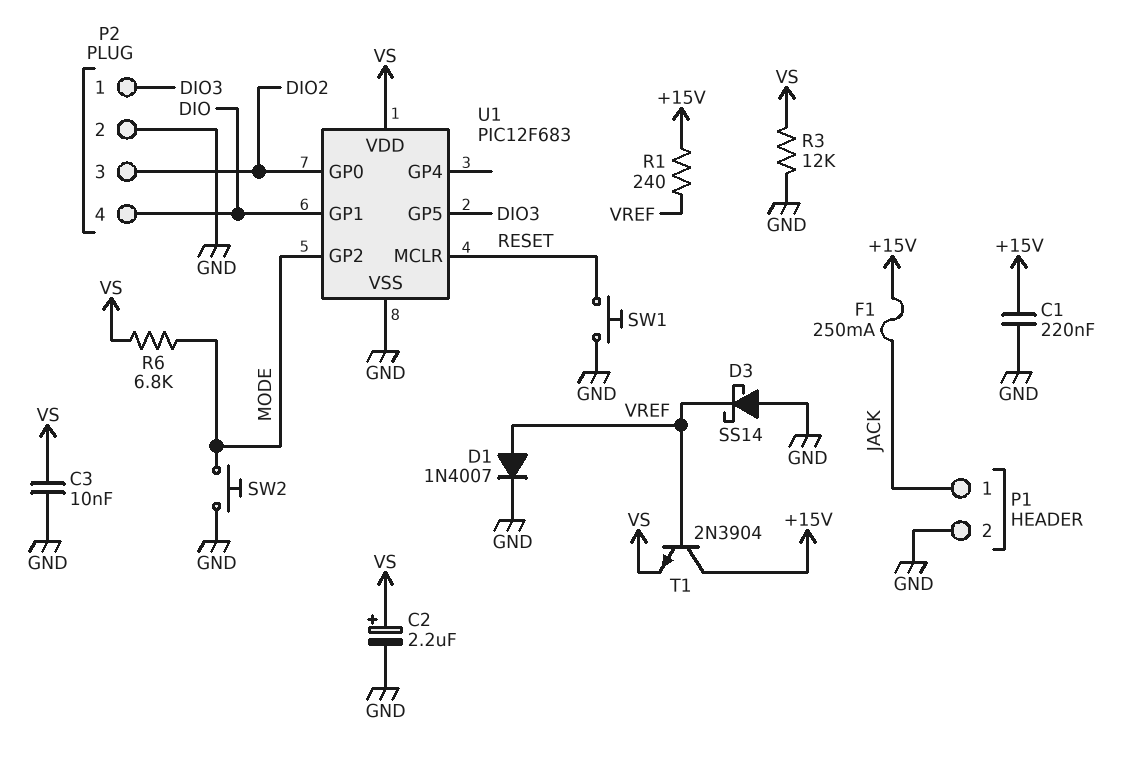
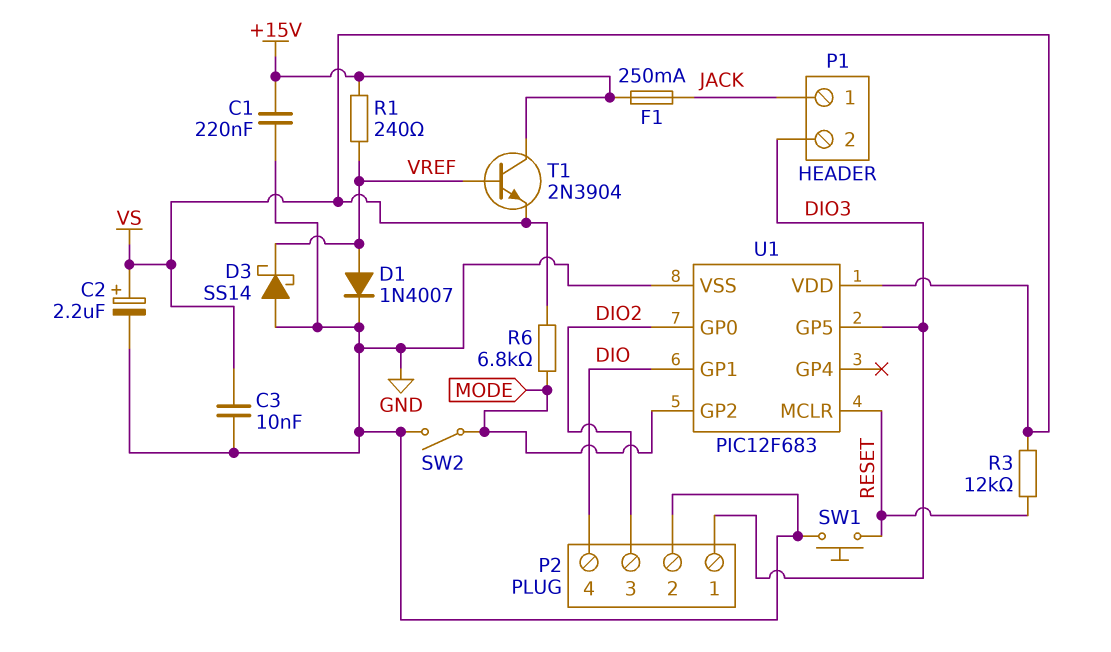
P1 pin 2: GND -> DIO3
R3: 12k (GND, VS) -> 12k (RESET, VS)
SW2: button (GND, MODE) -> switch (GND, MODE)

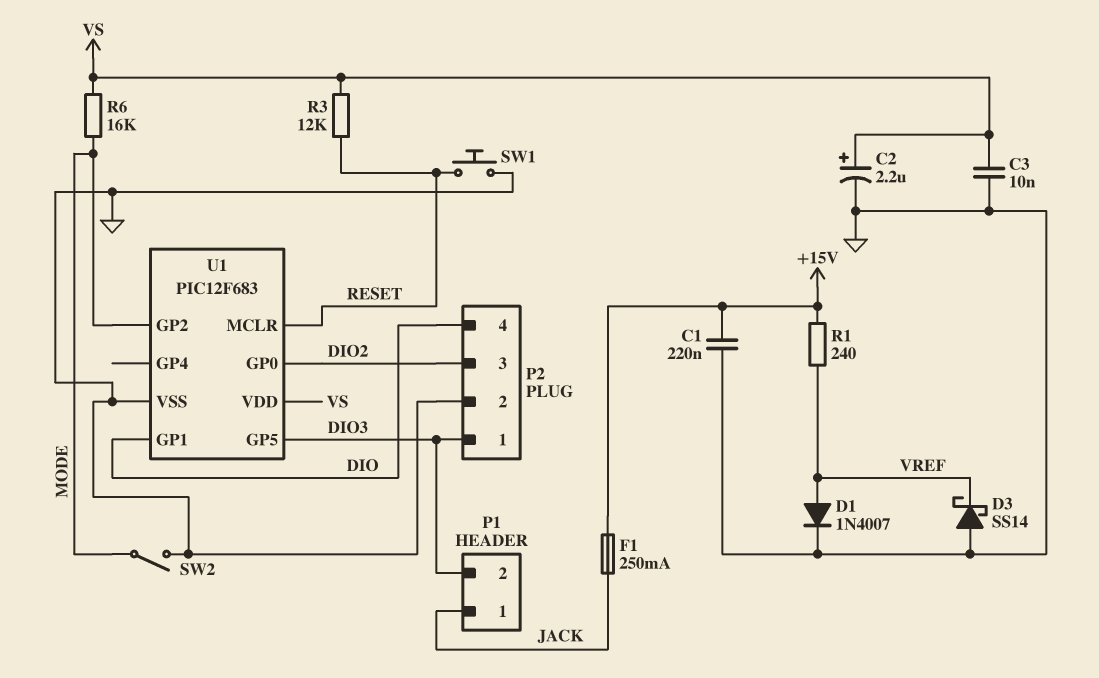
R6: 6.8k (MODE, VS) -> 16k (MODE, VS)
T1: NPN 2N3904 (B VREF, C +15V, E VS) -> none

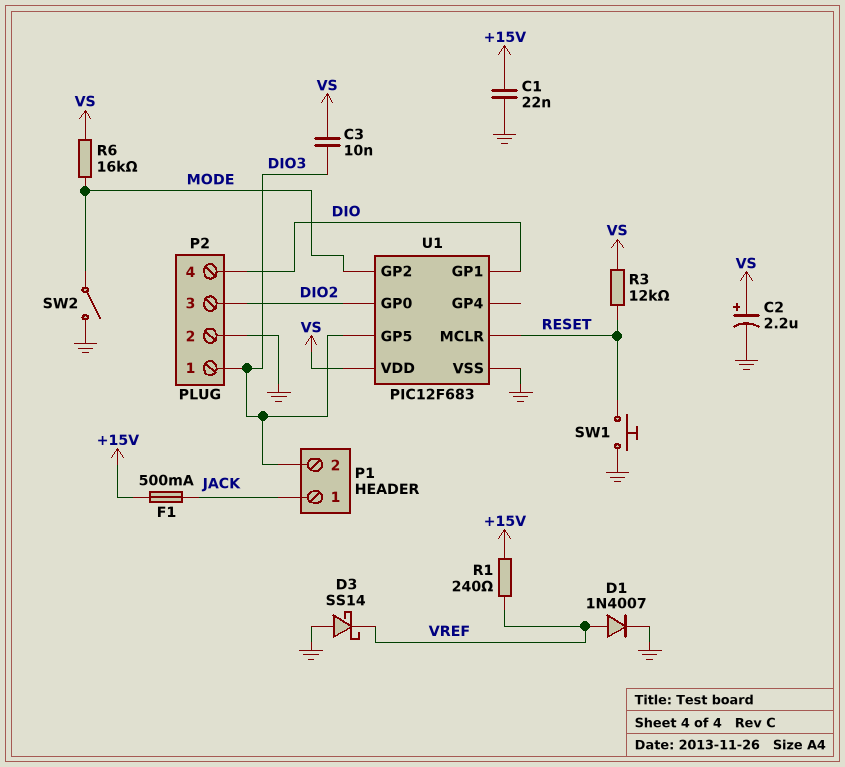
C1: 220nF (+15V, GND) -> 22nF (+15V, GND)
C3: 10nF (GND, VS) -> 10nF (DIO3, VS)
F1: 250mA (+15V, JACK) -> 500mA (+15V, JACK)

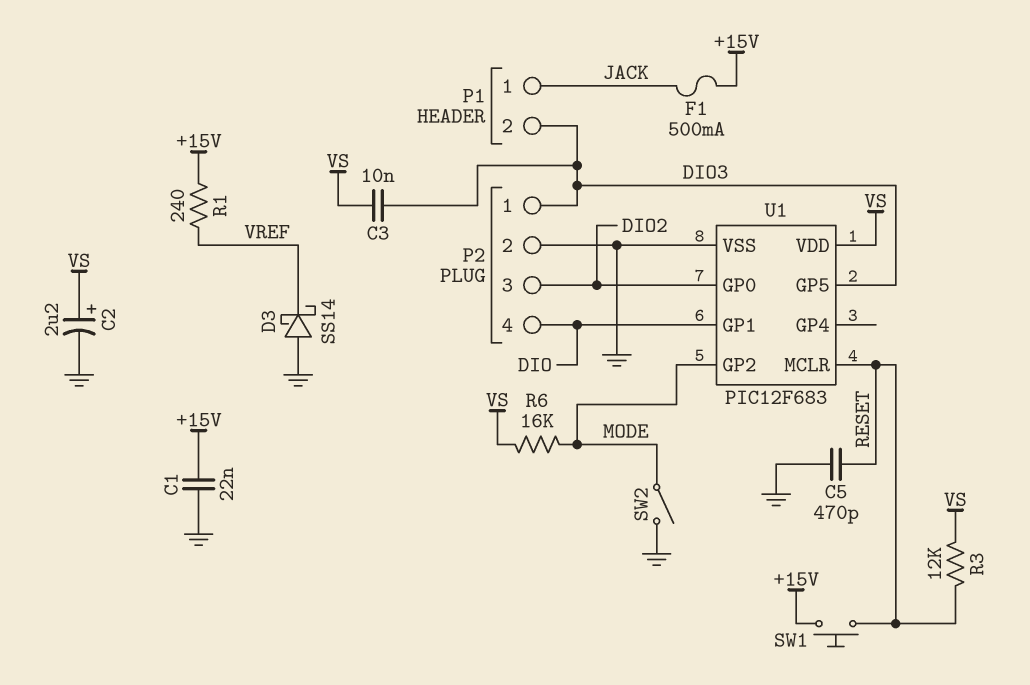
C5: none -> 470pF (GND, RESET)
D1: diode 1N4007 (A VREF, K GND) -> none
SW1: button (GND, RESET) -> button (+15V, RESET)

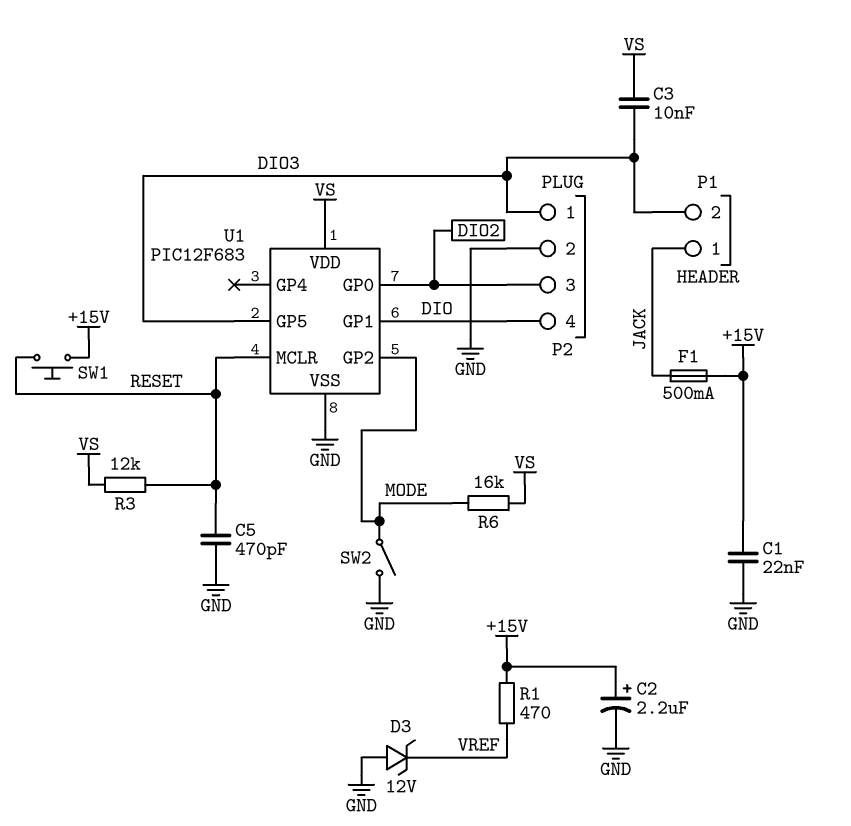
C2: 2.2uF (plus VS, minus GND) -> 2.2uF (plus +15V, minus GND)
D3: schottky SS14 (A GND, K VREF) -> zener 12V (A GND, K VREF)
R1: 240 (+15V, VREF) -> 470 (+15V, VREF)

